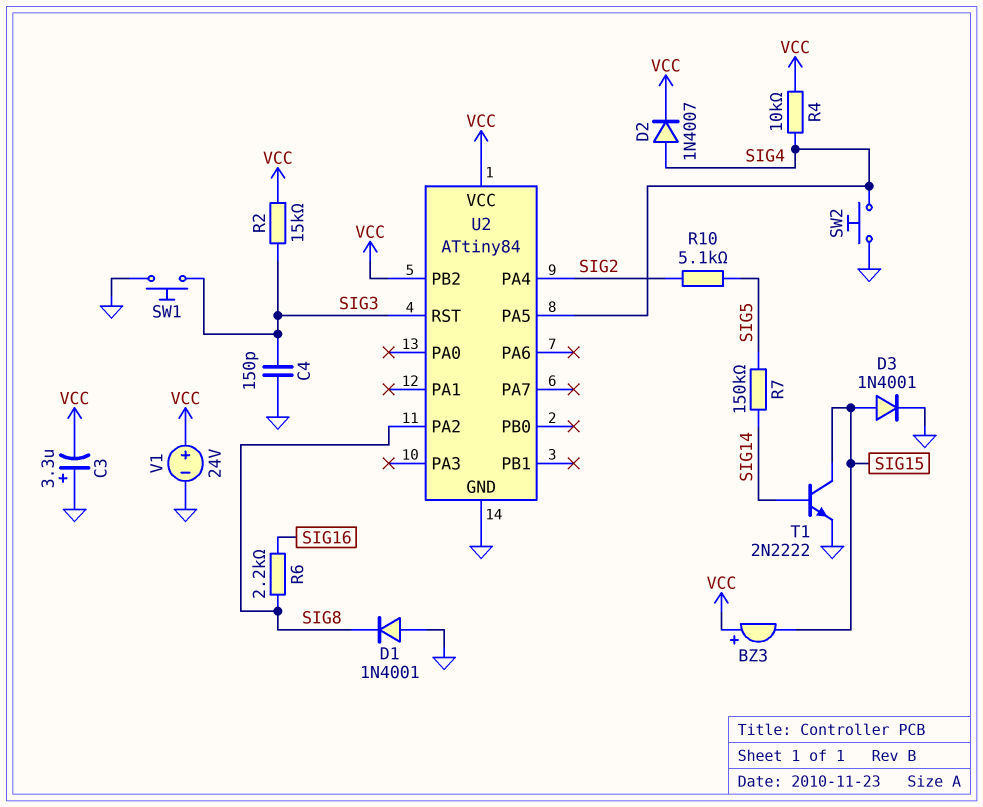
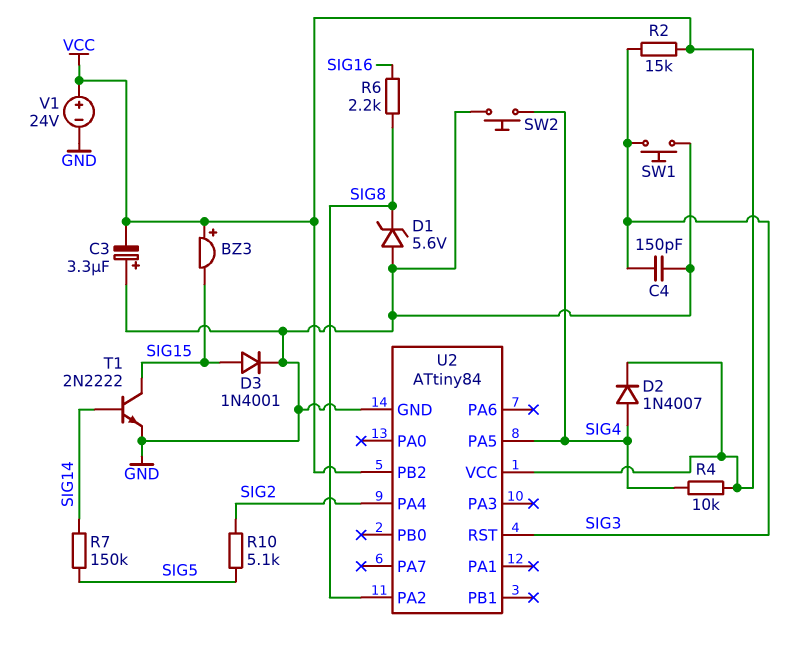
D1: diode 1N4001 (A GND, K SIG8) -> zener 5.6V (A GND, K SIG8)

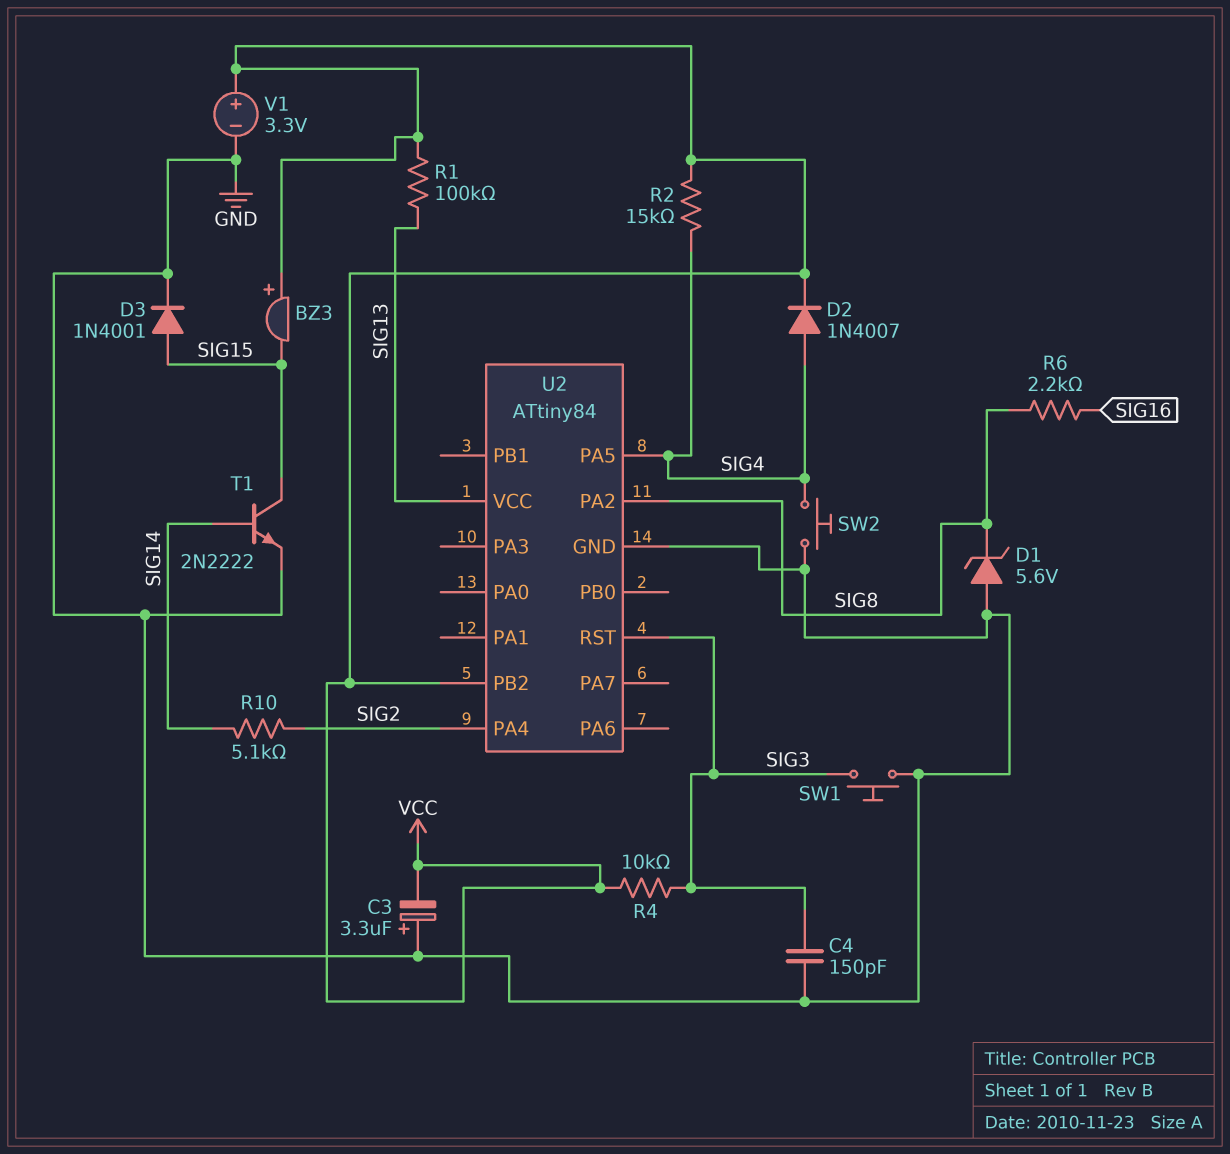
R1: none -> 100k (SIG13, VCC)
R2: 15k (SIG3, VCC) -> 15k (SIG4, VCC)
R4: 10k (SIG4, VCC) -> 10k (SIG3, VCC)
R7: 150k (SIG5, SIG14) -> none
R10: 5.1k (SIG2, SIG5) -> 5.1k (SIG2, SIG14)
U2 pin VCC: VCC -> SIG13
V1: 24V (plus VCC, minus GND) -> 3.3V (plus VCC, minus GND)

